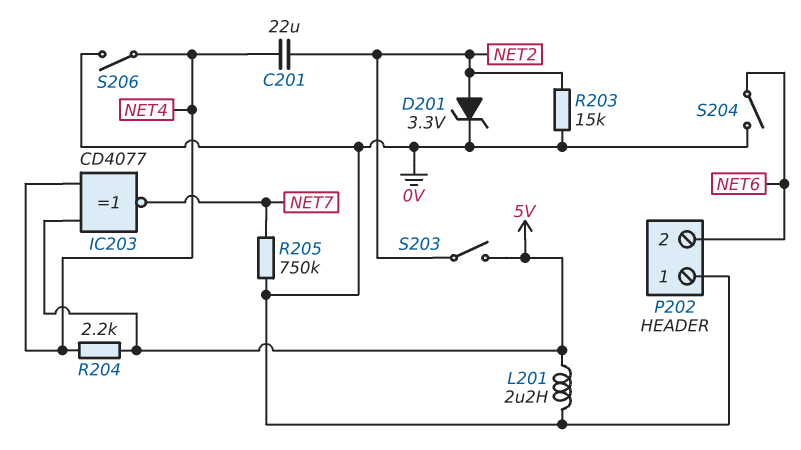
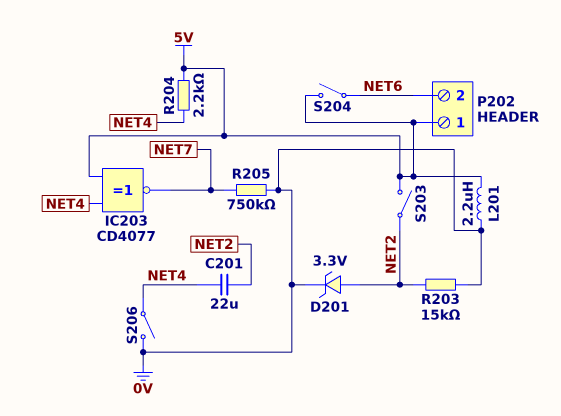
P202 pin 1: 0V -> 5V
S204: switch (0V, NET6) -> switch (5V, NET6)

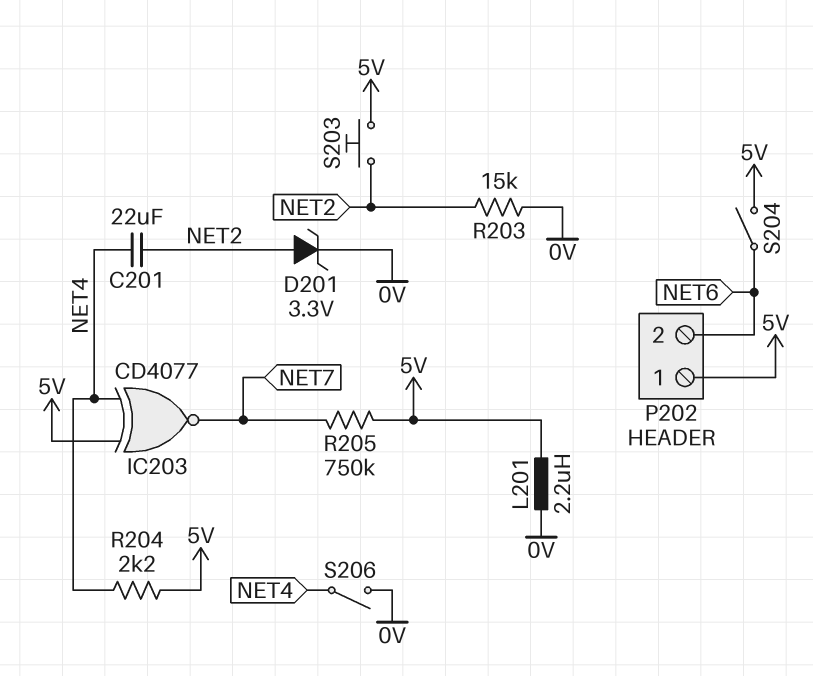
R205: 750k (0V, NET7) -> 750k (5V, NET7)
S203: switch (5V, NET2) -> button (5V, NET2)

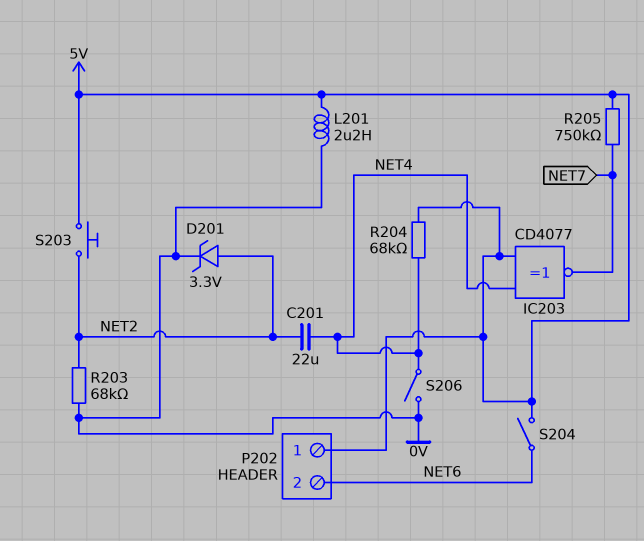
R203: 15k (0V, NET2) -> 68k (0V, NET2)
R204: 2.2k (5V, NET4) -> 68k (5V, NET4)

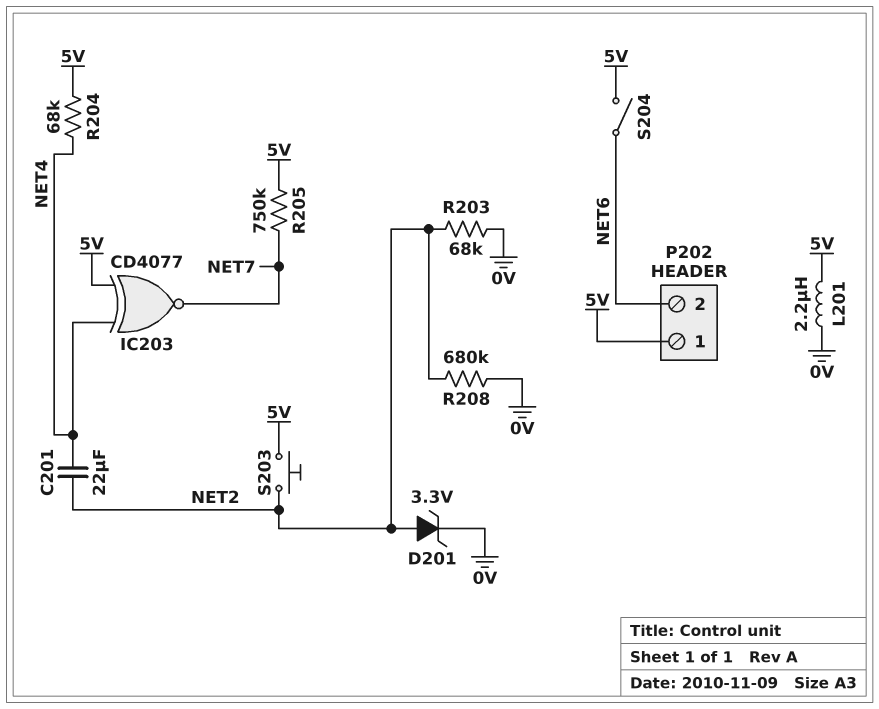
R208: none -> 680k (0V, NET2)
S206: switch (0V, NET4) -> none

